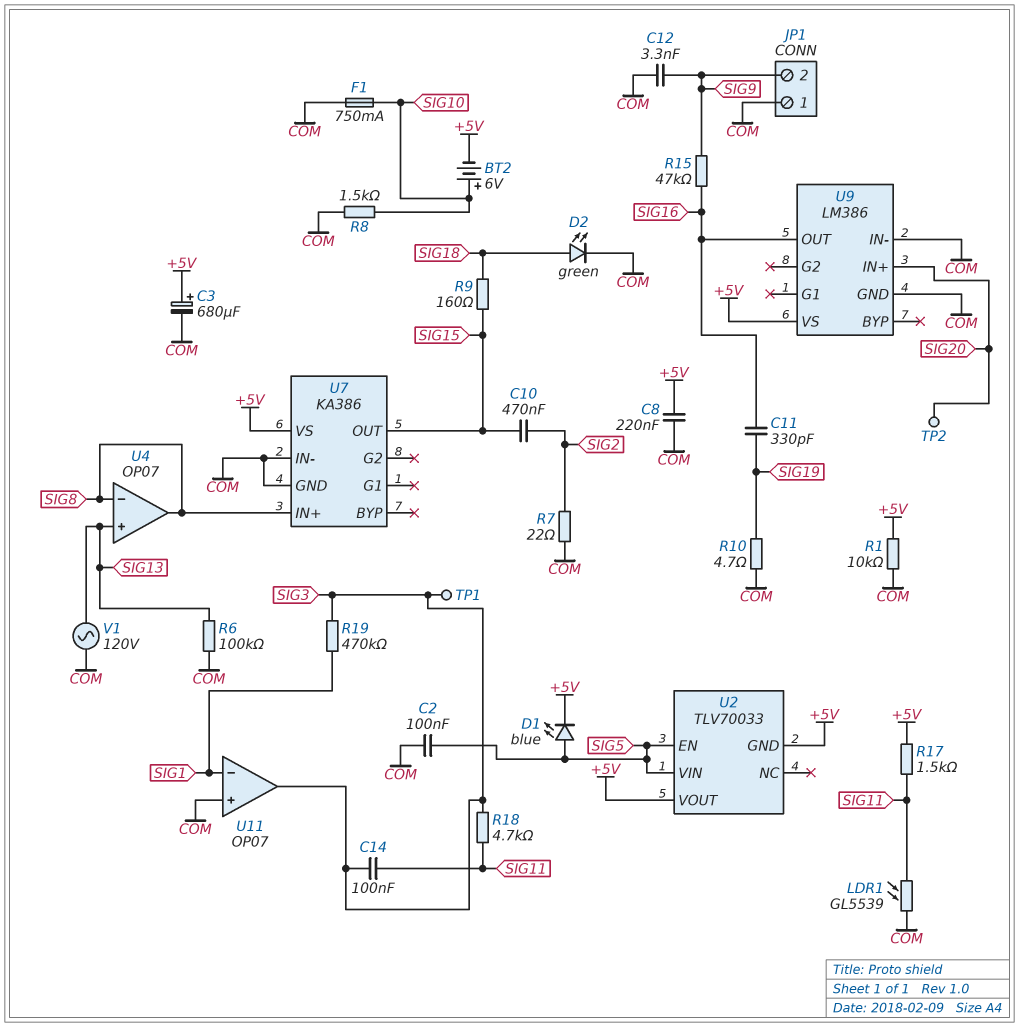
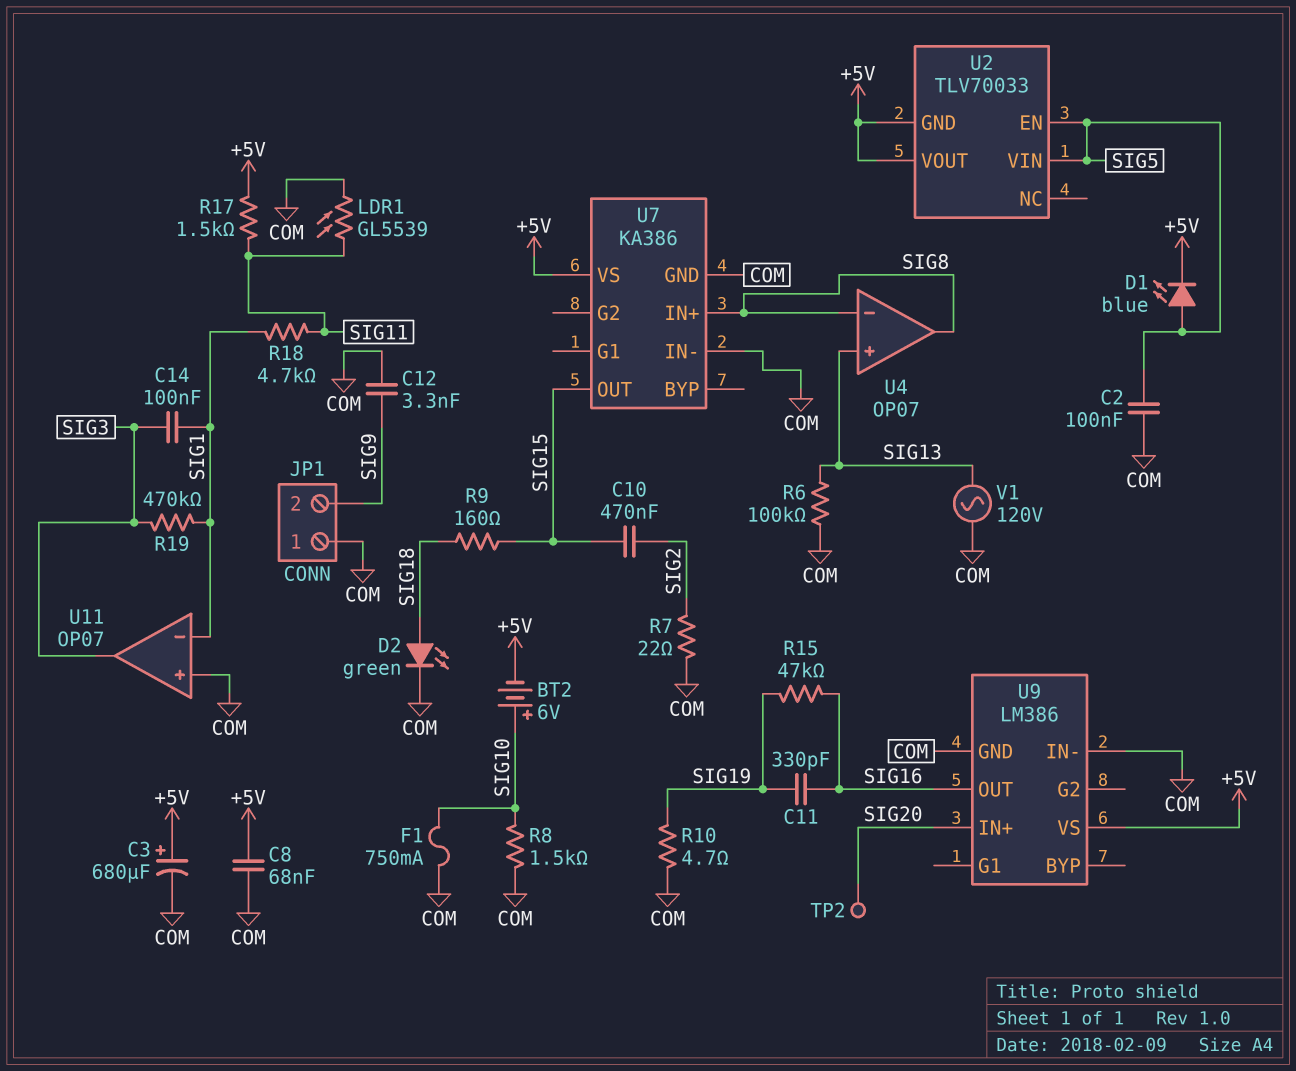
C8: 220nF (+5V, COM) -> 68nF (+5V, COM)
C14: 100nF (SIG3, SIG11) -> 100nF (SIG1, SIG3)
R1: 10k (+5V, COM) -> none
R15: 47k (SIG9, SIG16) -> 47k (SIG16, SIG19)
R18: 4.7k (SIG3, SIG11) -> 4.7k (SIG1, SIG11)
TP1: test point (SIG3) -> none

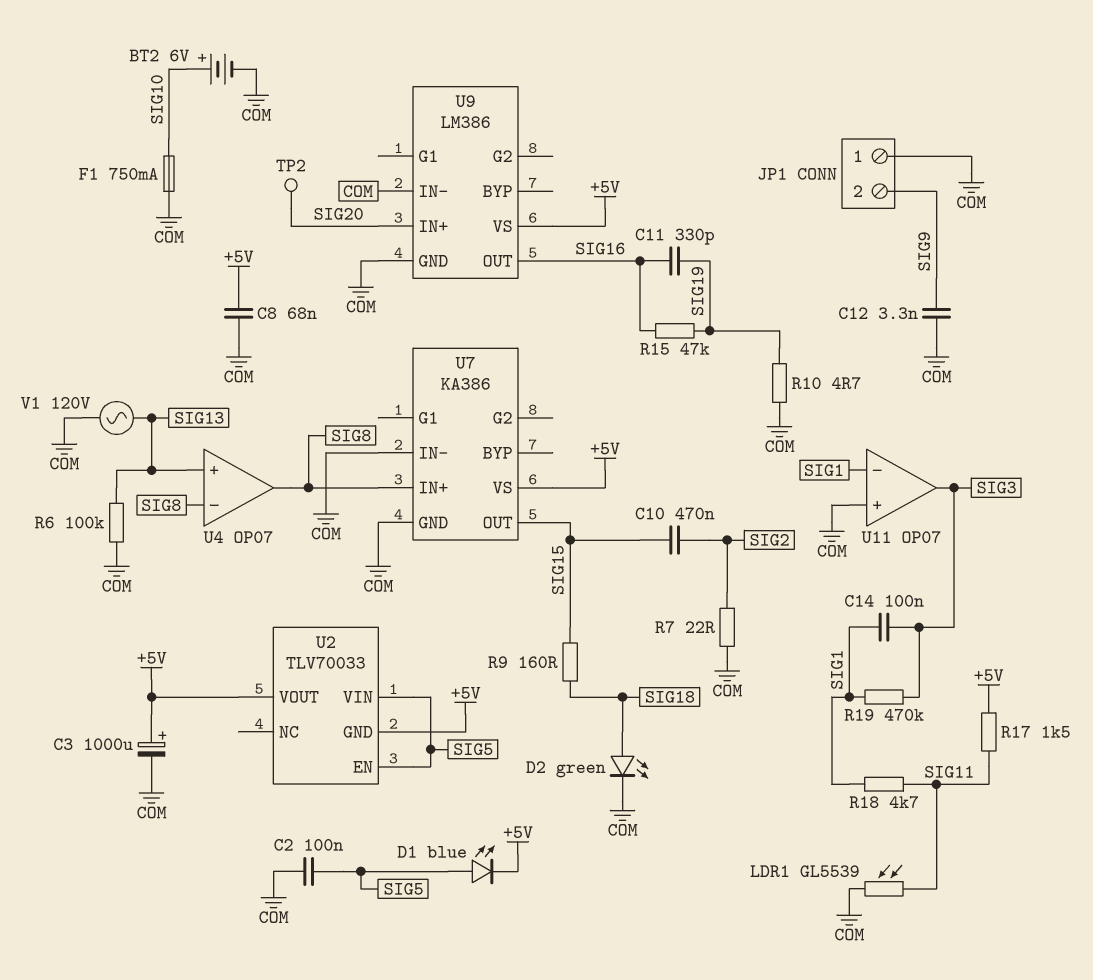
BT2: 6V (plus SIG10, minus +5V) -> 6V (plus SIG10, minus COM)
C3: 680uF (plus +5V, minus COM) -> 1000uF (plus +5V, minus COM)
R8: 1.5k (COM, SIG10) -> none

